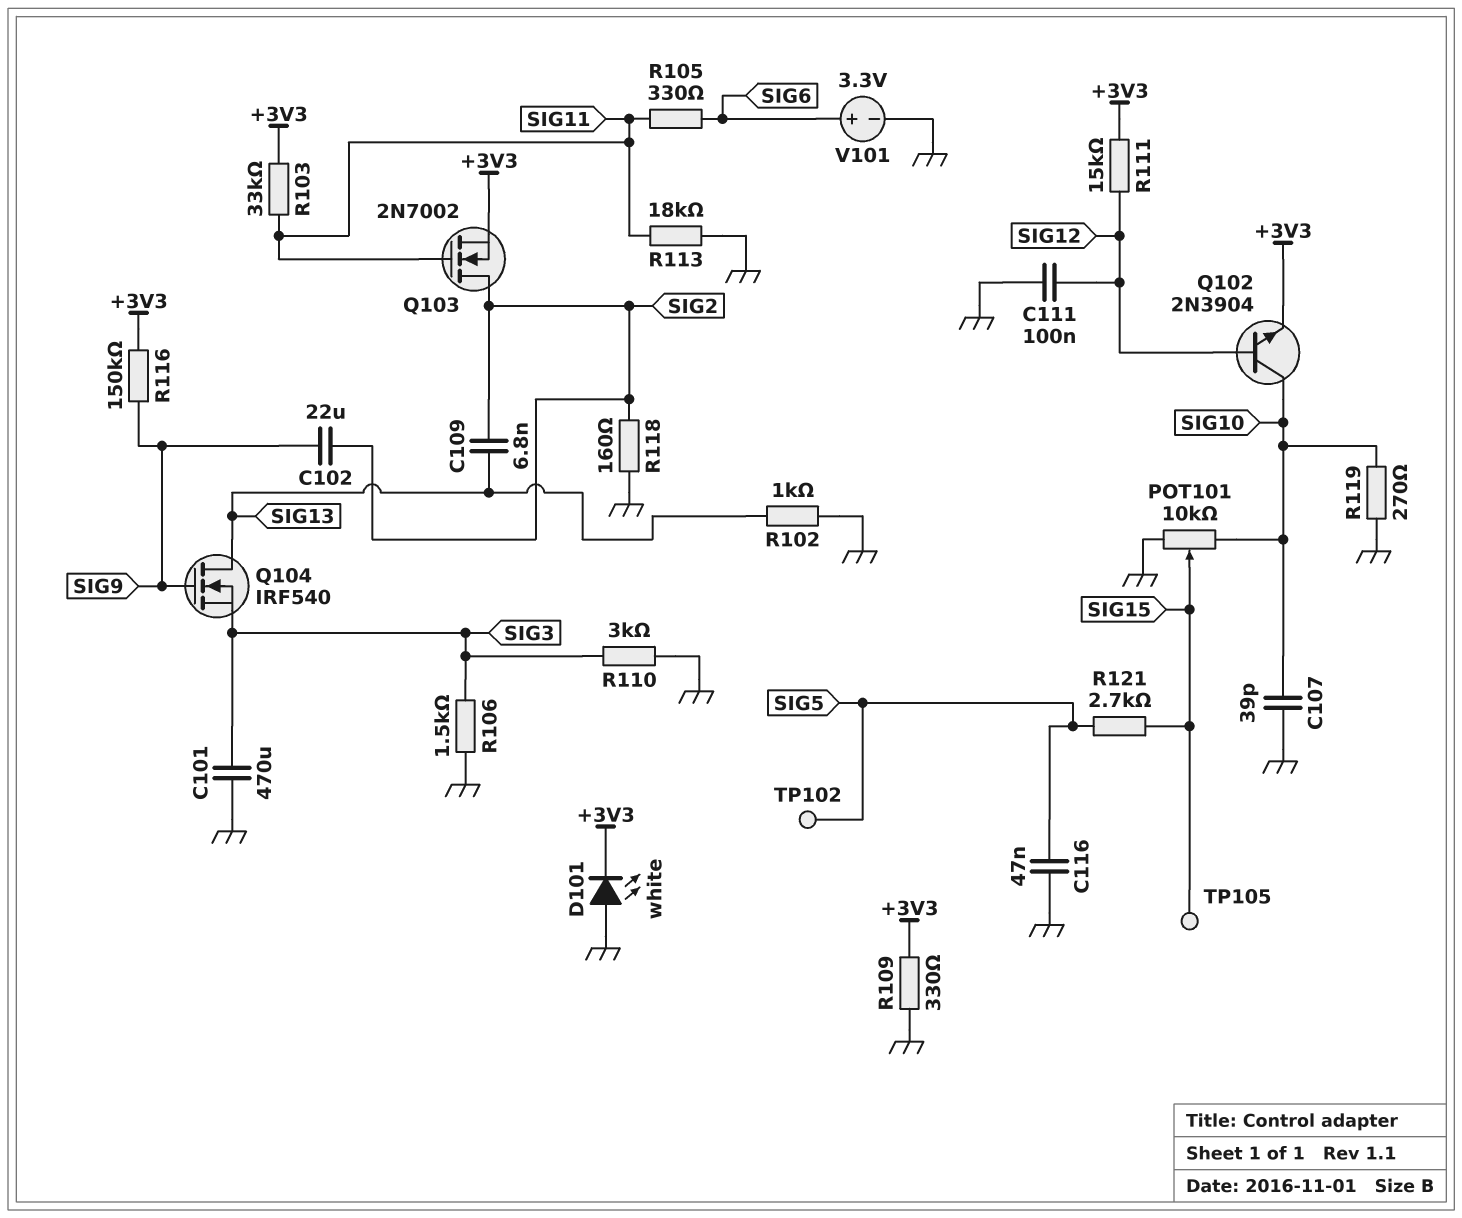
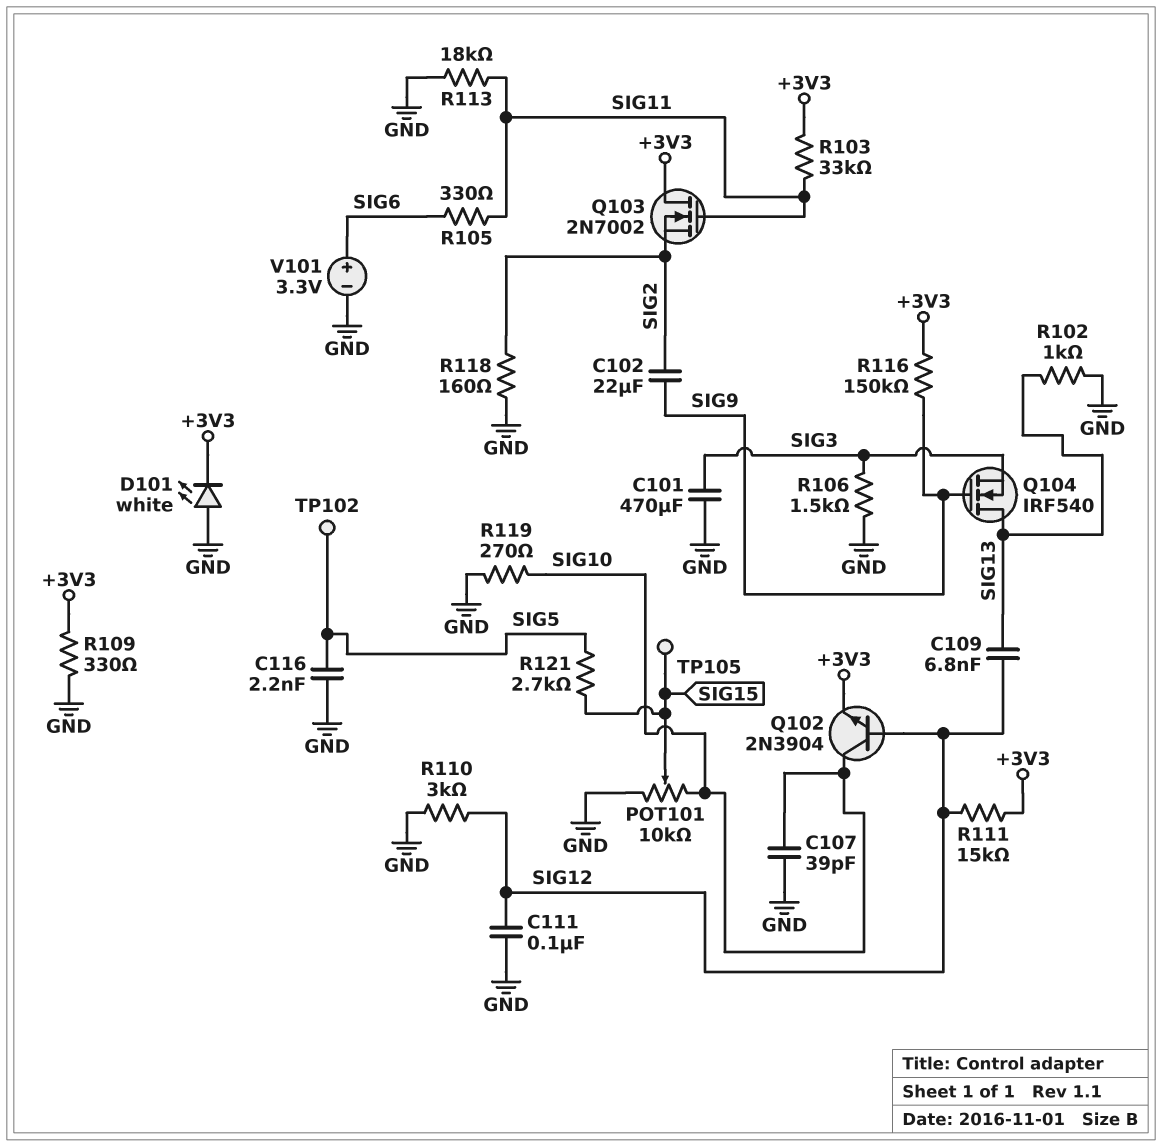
C109: 6.8nF (SIG2, SIG13) -> 6.8nF (SIG12, SIG13)
C116: 47nF (GND, SIG5) -> 2.2nF (GND, SIG5)
Q103: NMOS 2N7002 (G SIG11, D SIG2, S +3V3) -> NMOS 2N7002 (G SIG11, D +3V3, S SIG2)
R110: 3k (GND, SIG3) -> 3k (GND, SIG12)

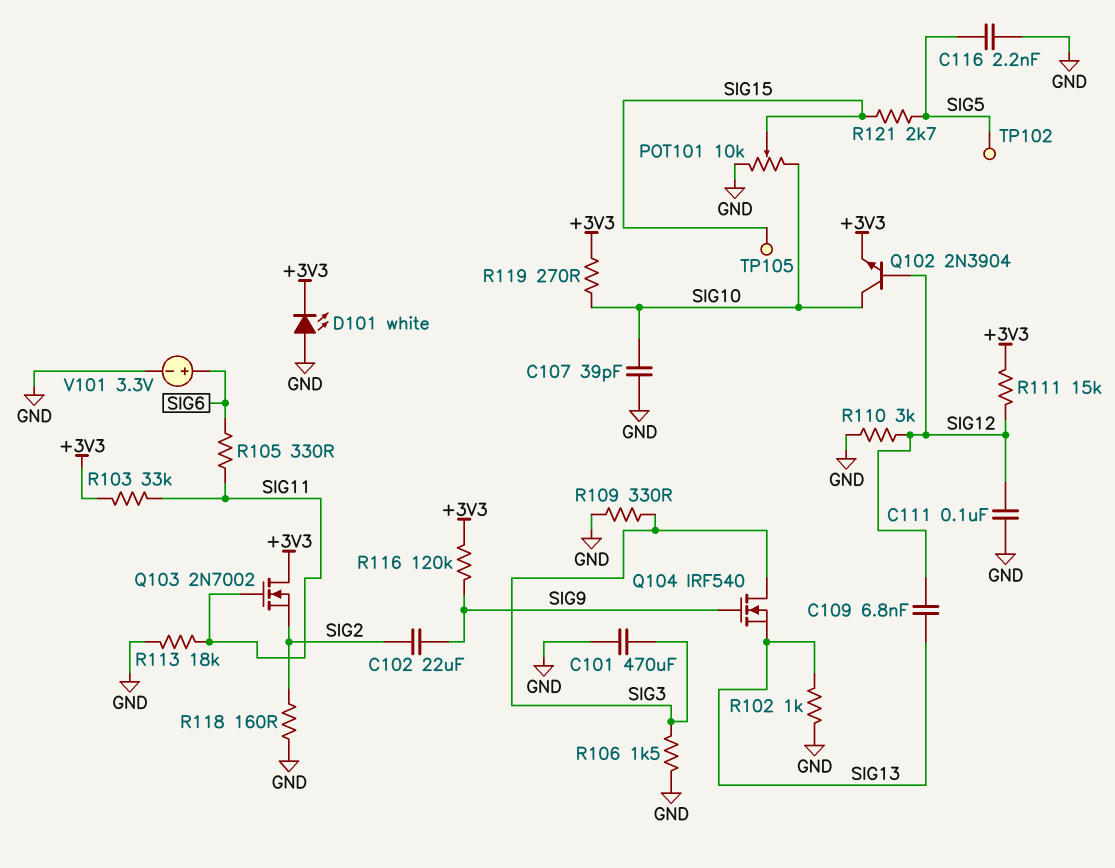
Q104: NMOS IRF540 (G SIG9, D SIG13, S SIG3) -> NMOS IRF540 (G SIG9, D SIG3, S SIG13)
R109: 330 (+3V3, GND) -> 330 (GND, SIG3)
R116: 150k (+3V3, SIG9) -> 120k (+3V3, SIG9)
R119: 270 (GND, SIG10) -> 270 (+3V3, SIG10)

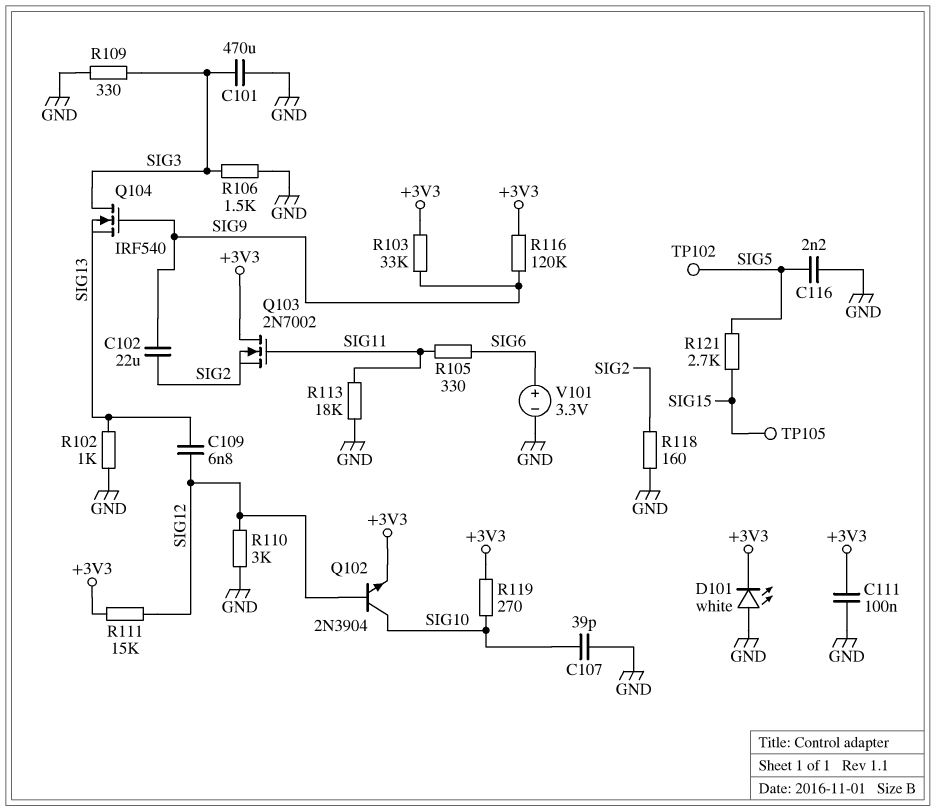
C111: 100nF (GND, SIG12) -> 100nF (+3V3, GND)
POT101: 10k (GND, SIG10, wiper SIG15) -> none
R103: 33k (+3V3, SIG11) -> 33k (+3V3, SIG9)

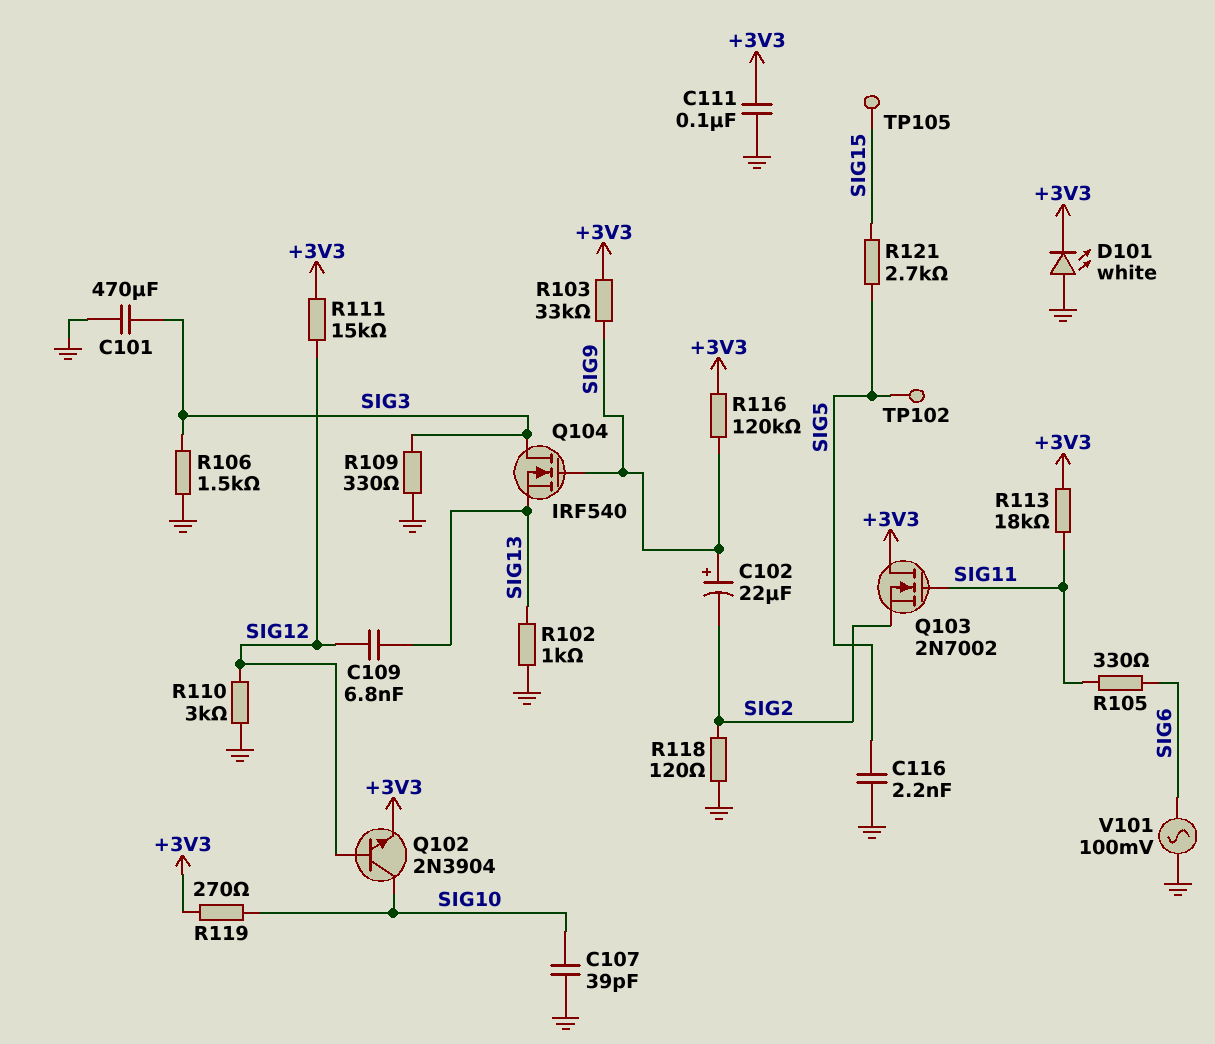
C102: 22uF (SIG2, SIG9) -> 22uF (plus SIG9, minus SIG2)
R113: 18k (GND, SIG11) -> 18k (+3V3, SIG11)
R118: 160 (GND, SIG2) -> 120 (GND, SIG2)
V101: 3.3V (plus SIG6, minus GND) -> AC 100mV (GND, SIG6)

